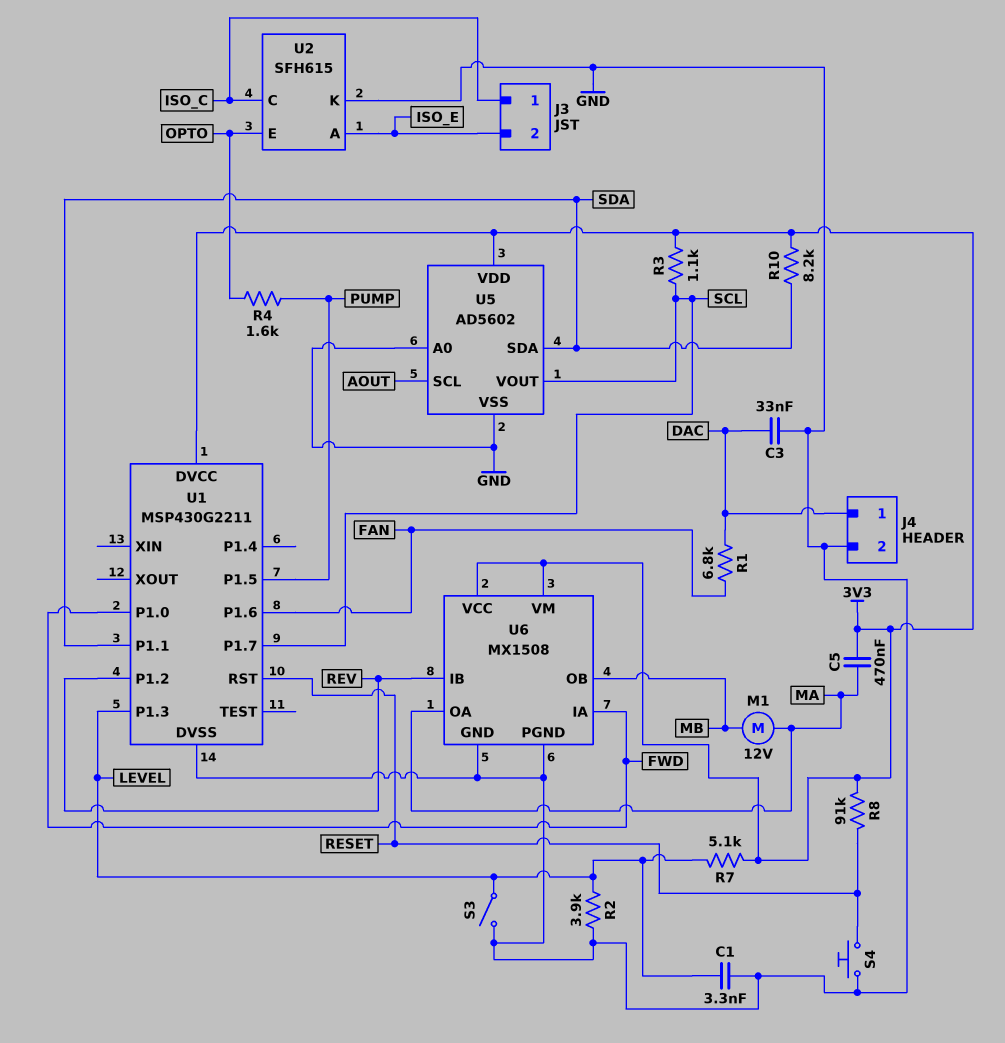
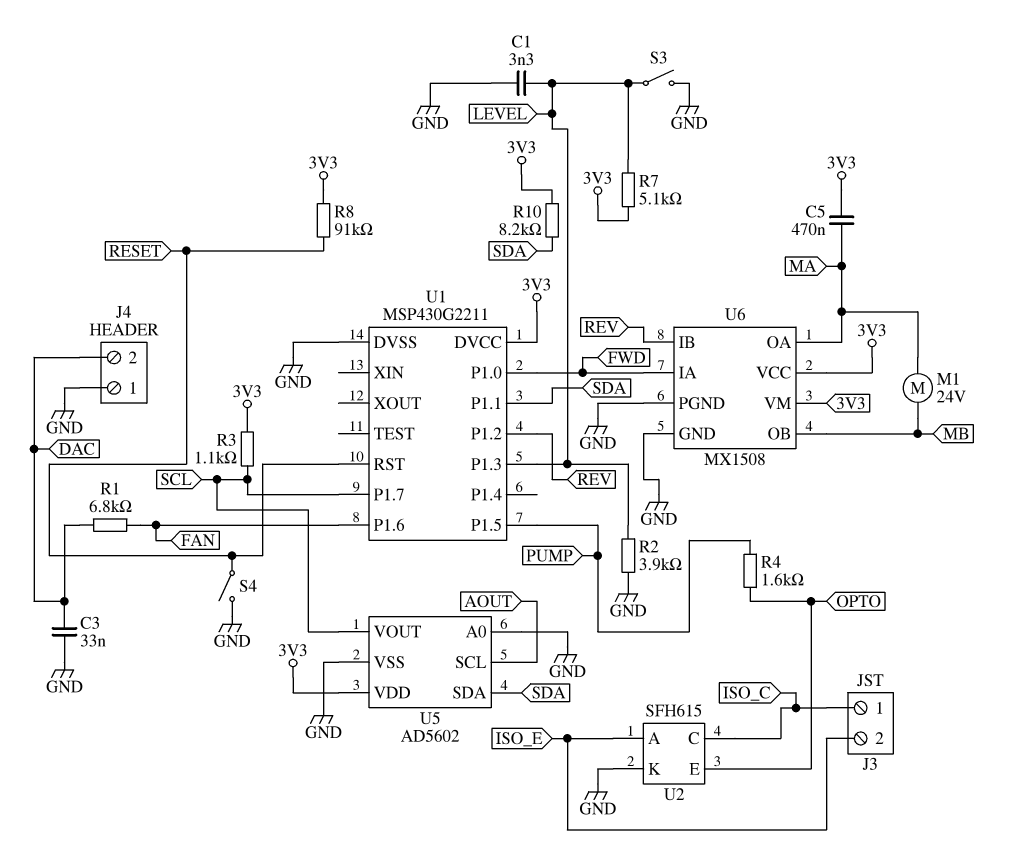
J4 pin 1: DAC -> GND
J4 pin 2: GND -> DAC
M1: motor 12V (MA, MB) -> motor 24V (MA, MB)
S4: button (GND, RESET) -> switch (GND, RESET)

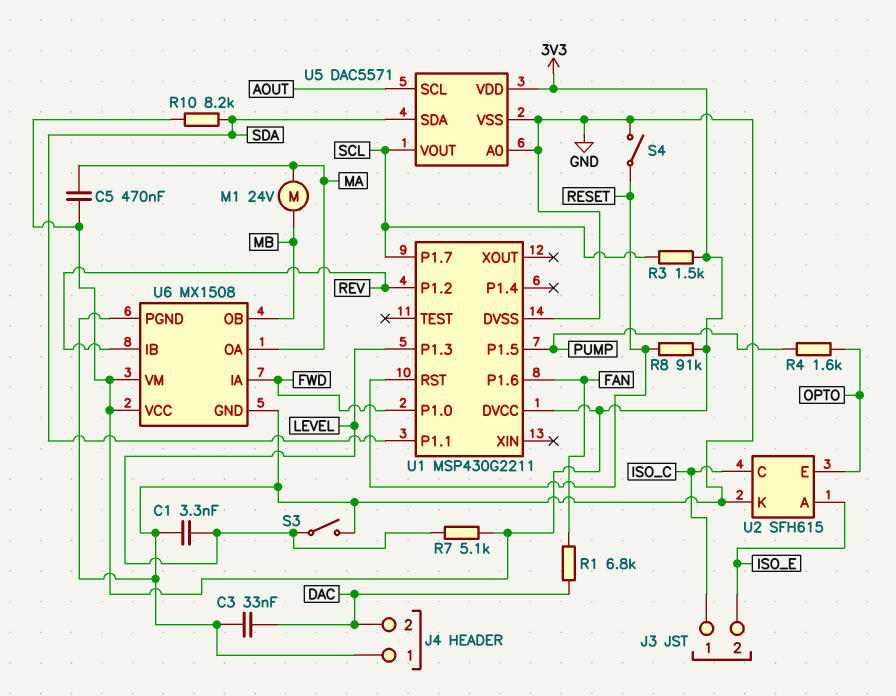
R2: 3.9k (GND, LEVEL) -> none
R3: 1.1k (3V3, SCL) -> 1.5k (3V3, SCL)
U5: AD5602 -> DAC5571

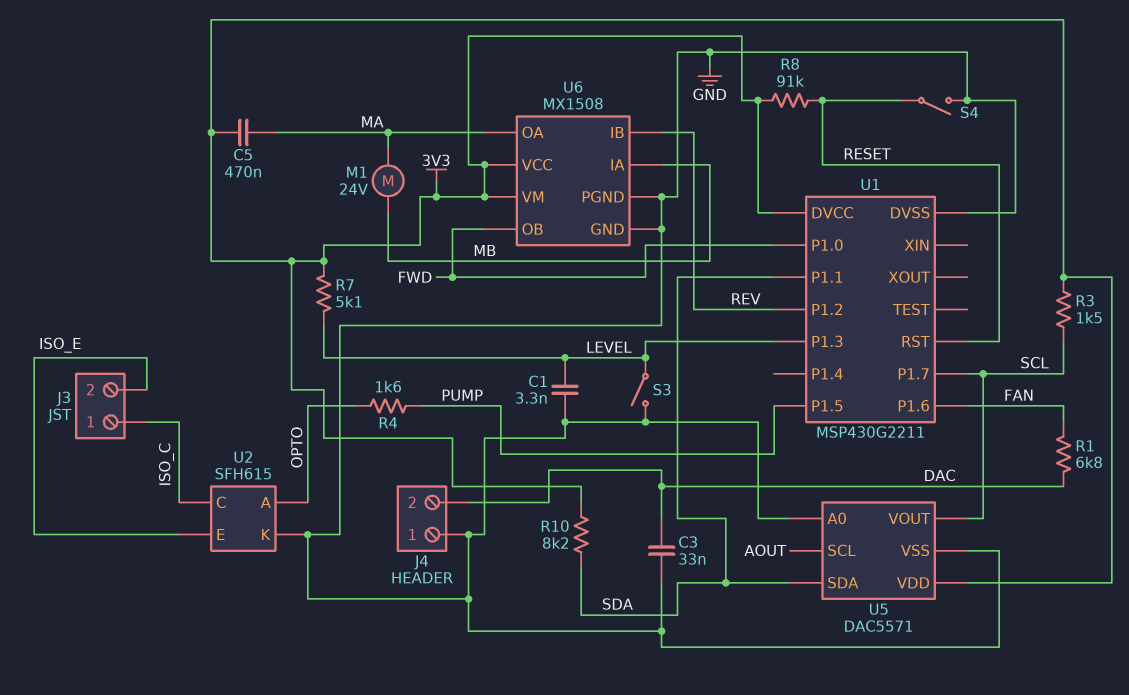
U2 pin A: ISO_E -> OPTO
U2 pin E: OPTO -> ISO_E
U6 pin IA: FWD -> MB
U6 pin OB: MB -> FWD

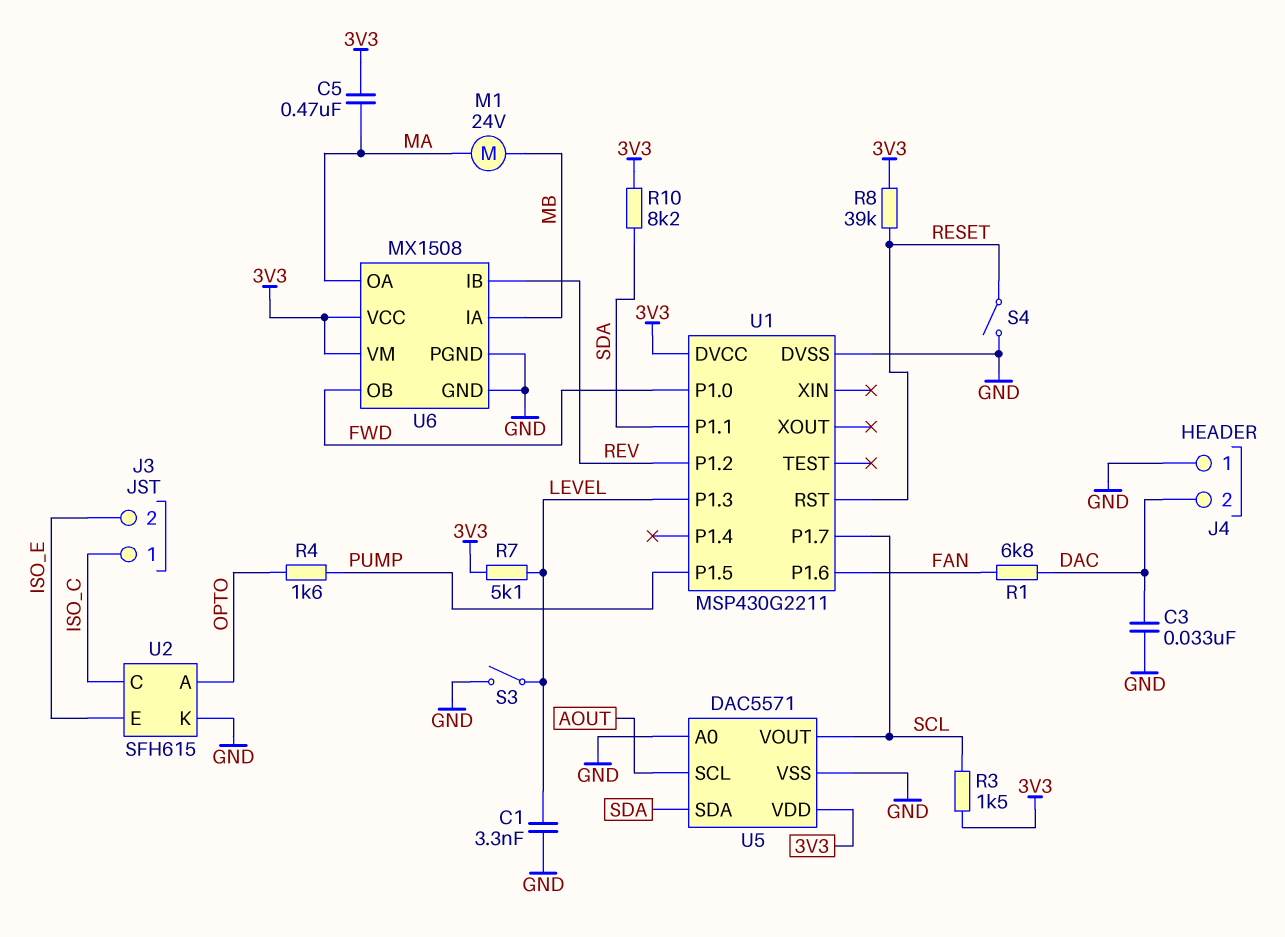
R8: 91k (3V3, RESET) -> 39k (3V3, RESET)

